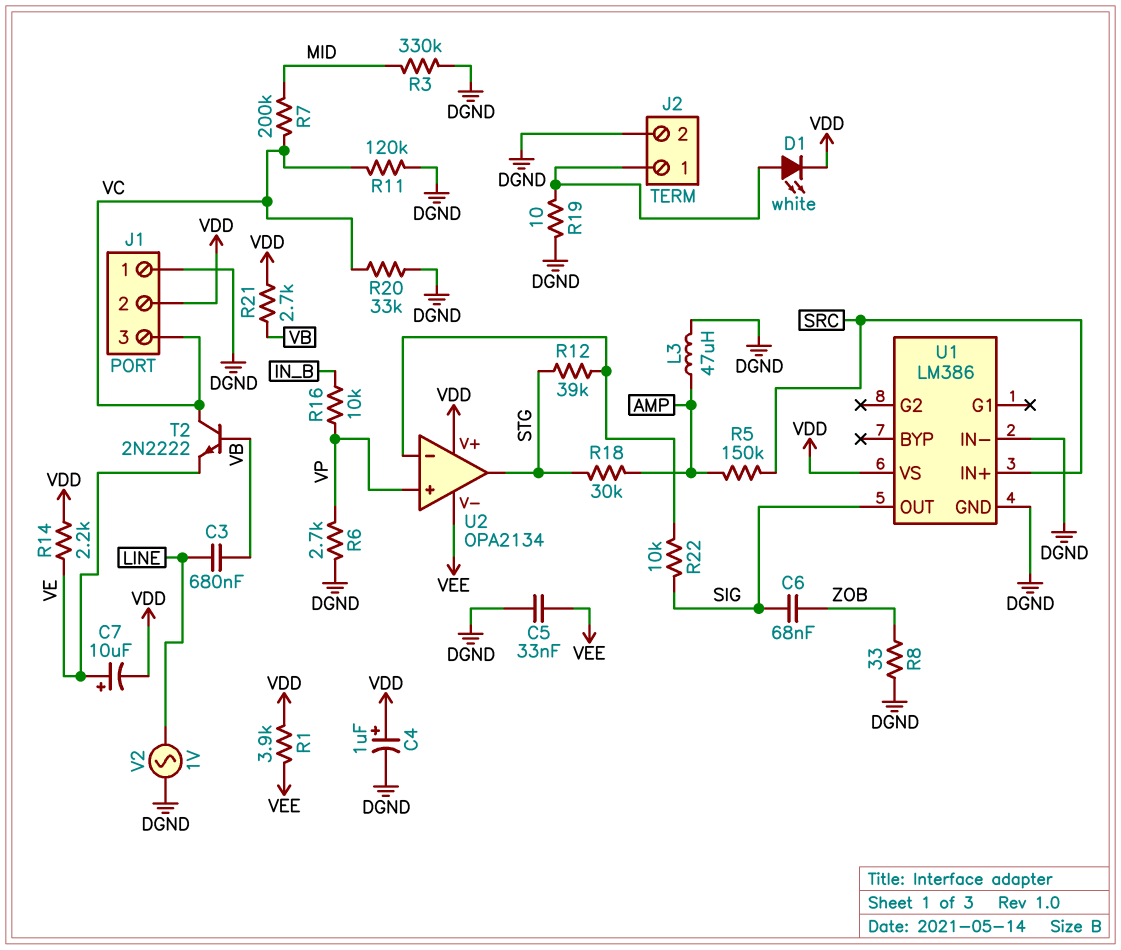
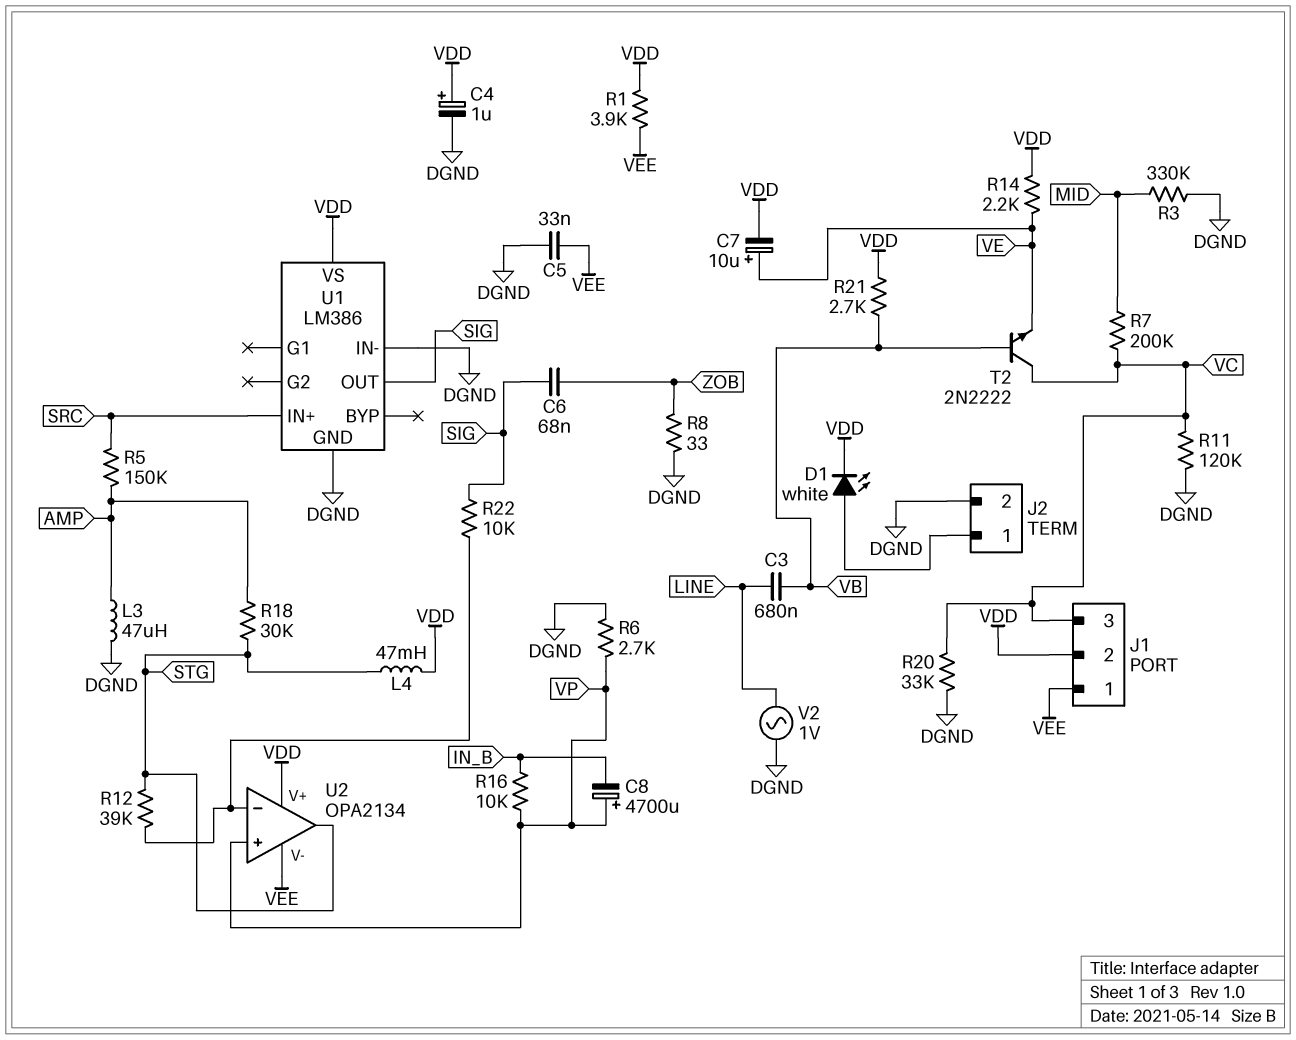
C8: none -> 4700uF (plus VP, minus IN_B)
J1 pin 1: DGND -> VEE
L4: none -> 47mH (STG, VDD)
R19: 10 (DGND, J2/1) -> none

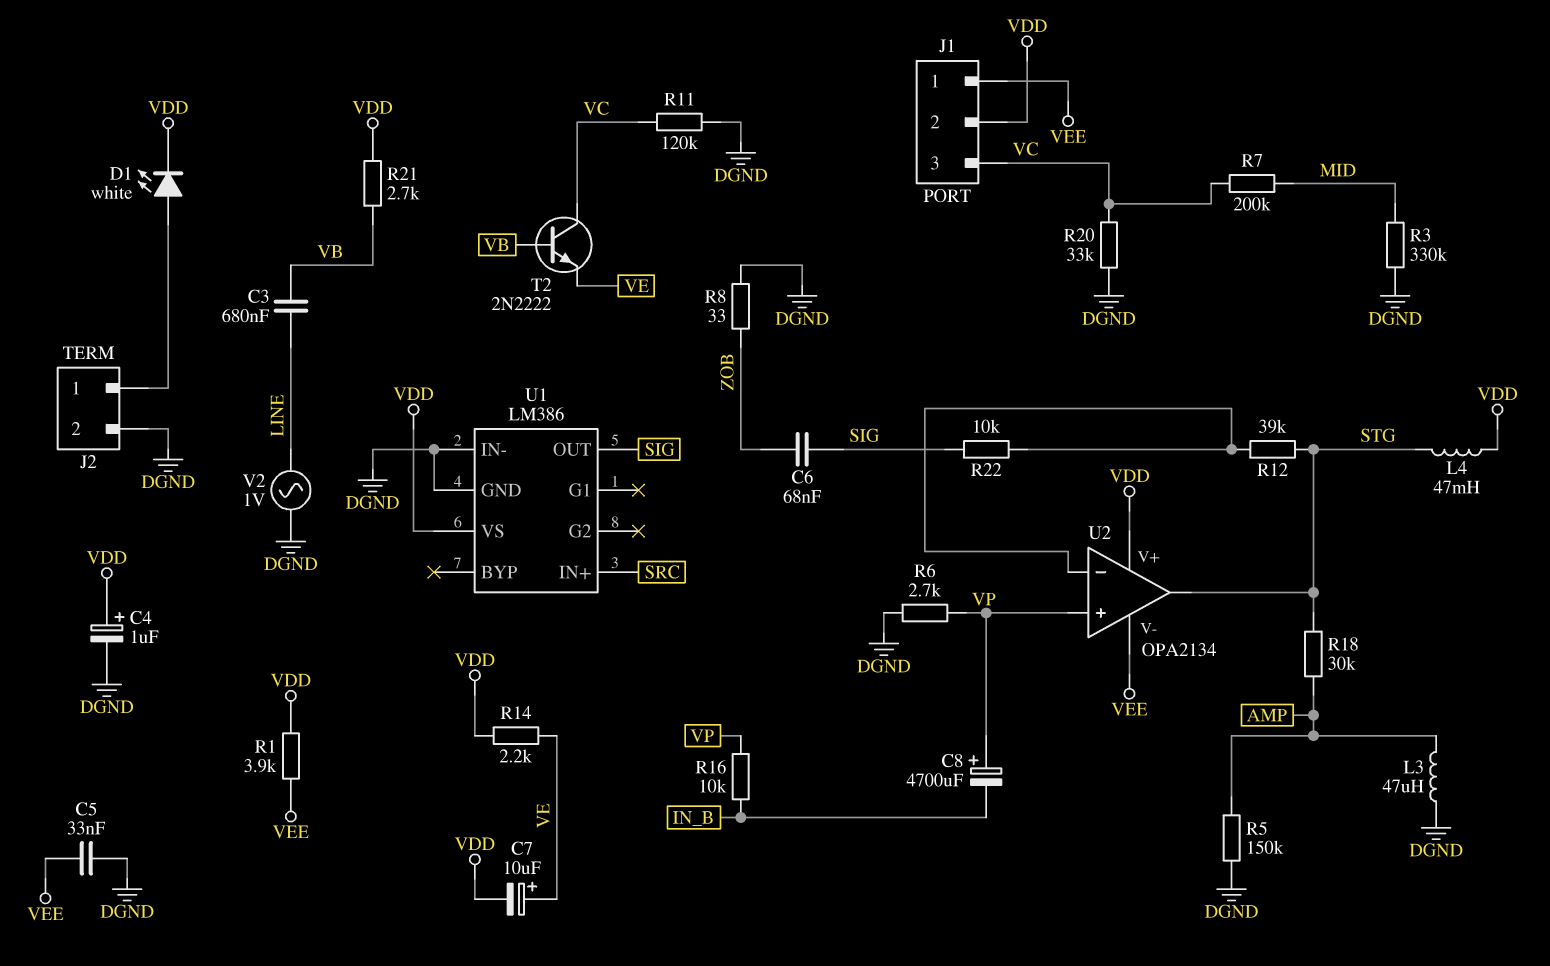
R5: 150k (AMP, SRC) -> 150k (AMP, DGND)

